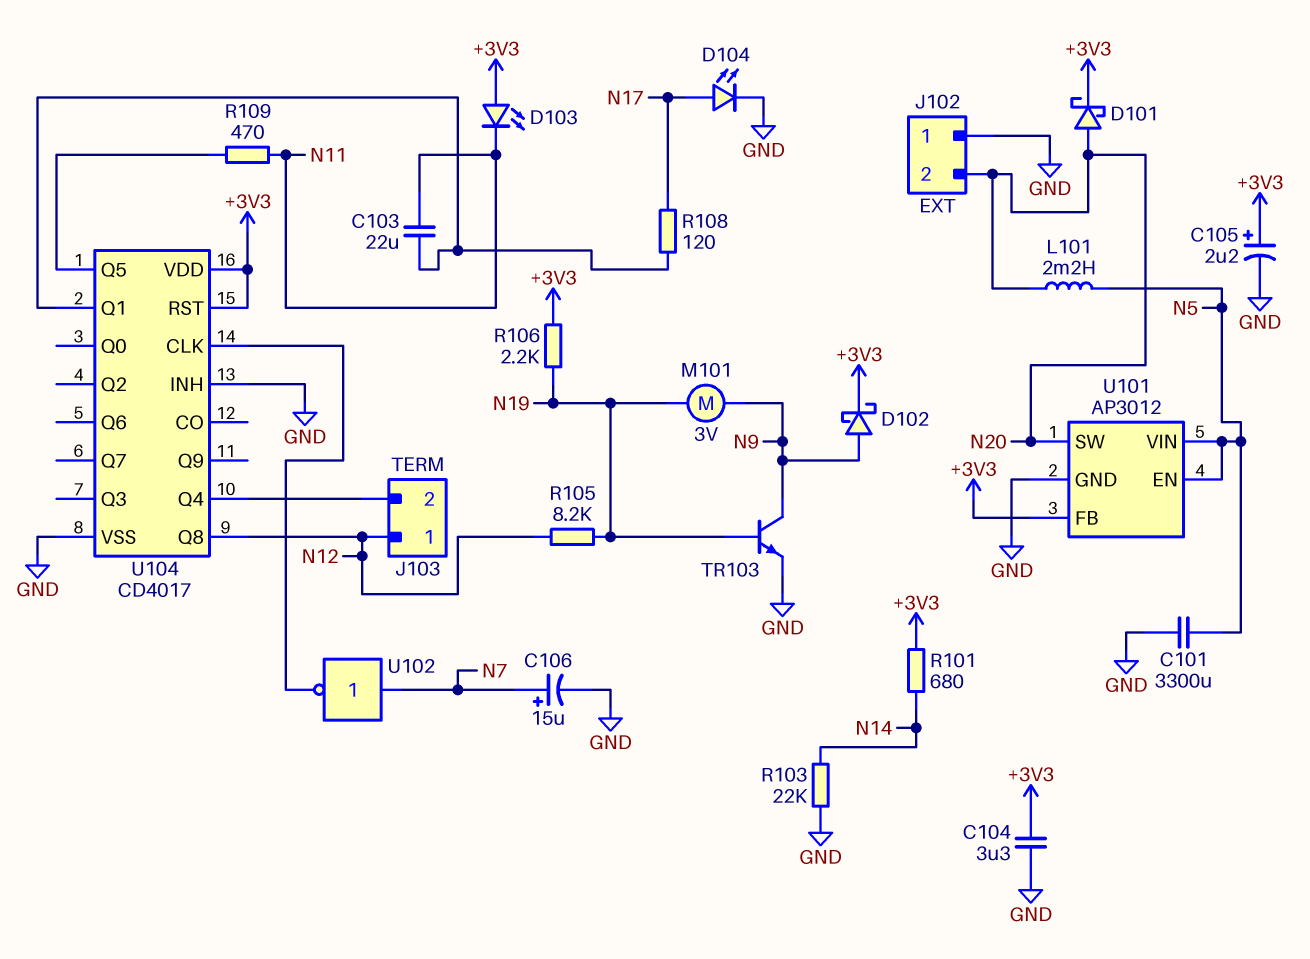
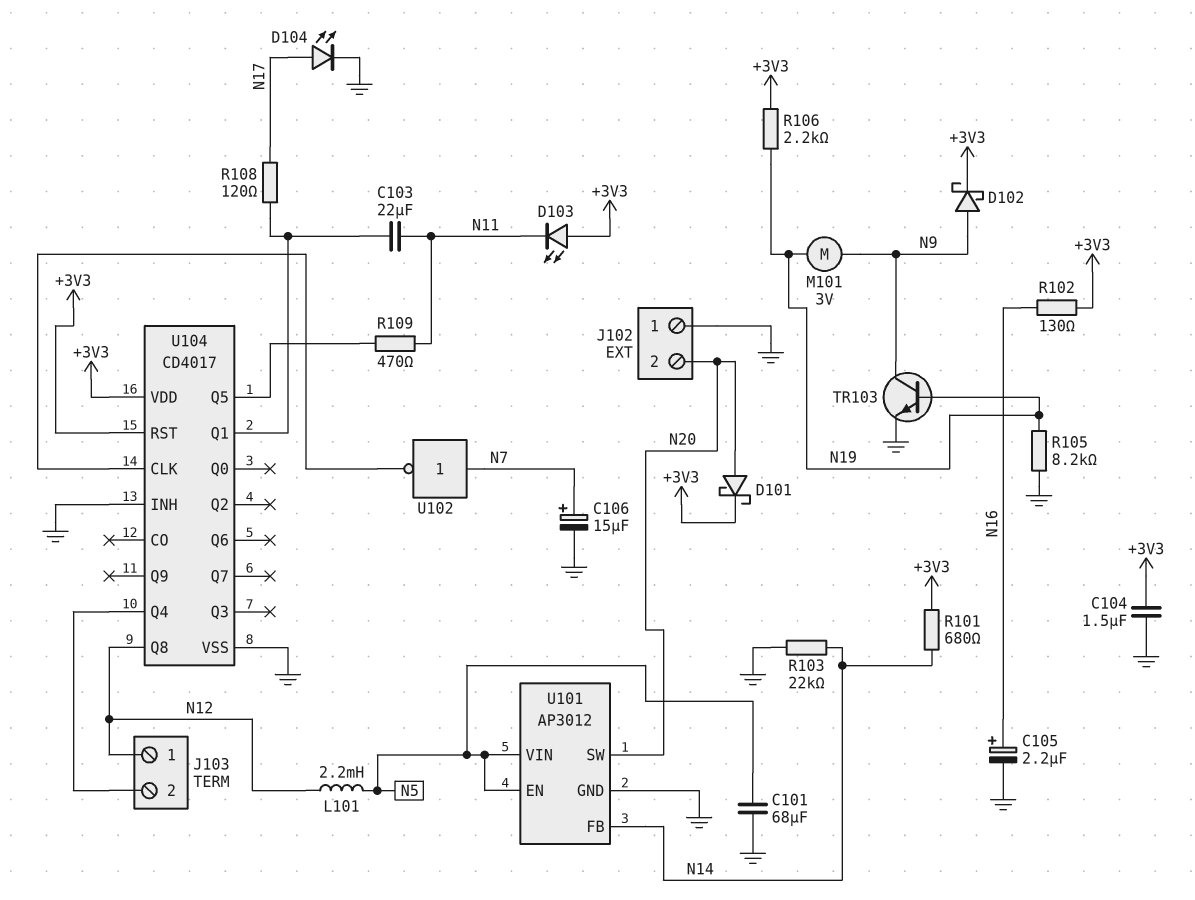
C101: 3300uF (GND, N5) -> 68uF (GND, N5)
C104: 3.3uF (+3V3, GND) -> 1.5uF (+3V3, GND)
C105: 2.2uF (plus +3V3, minus GND) -> 2.2uF (plus N16, minus GND)
L101: 2.2mH (N5, N20) -> 2.2mH (N5, N12)
R102: none -> 130 (+3V3, N16)
R105: 8.2k (N12, N19) -> 8.2k (GND, N19)
U101 pin FB: +3V3 -> N14

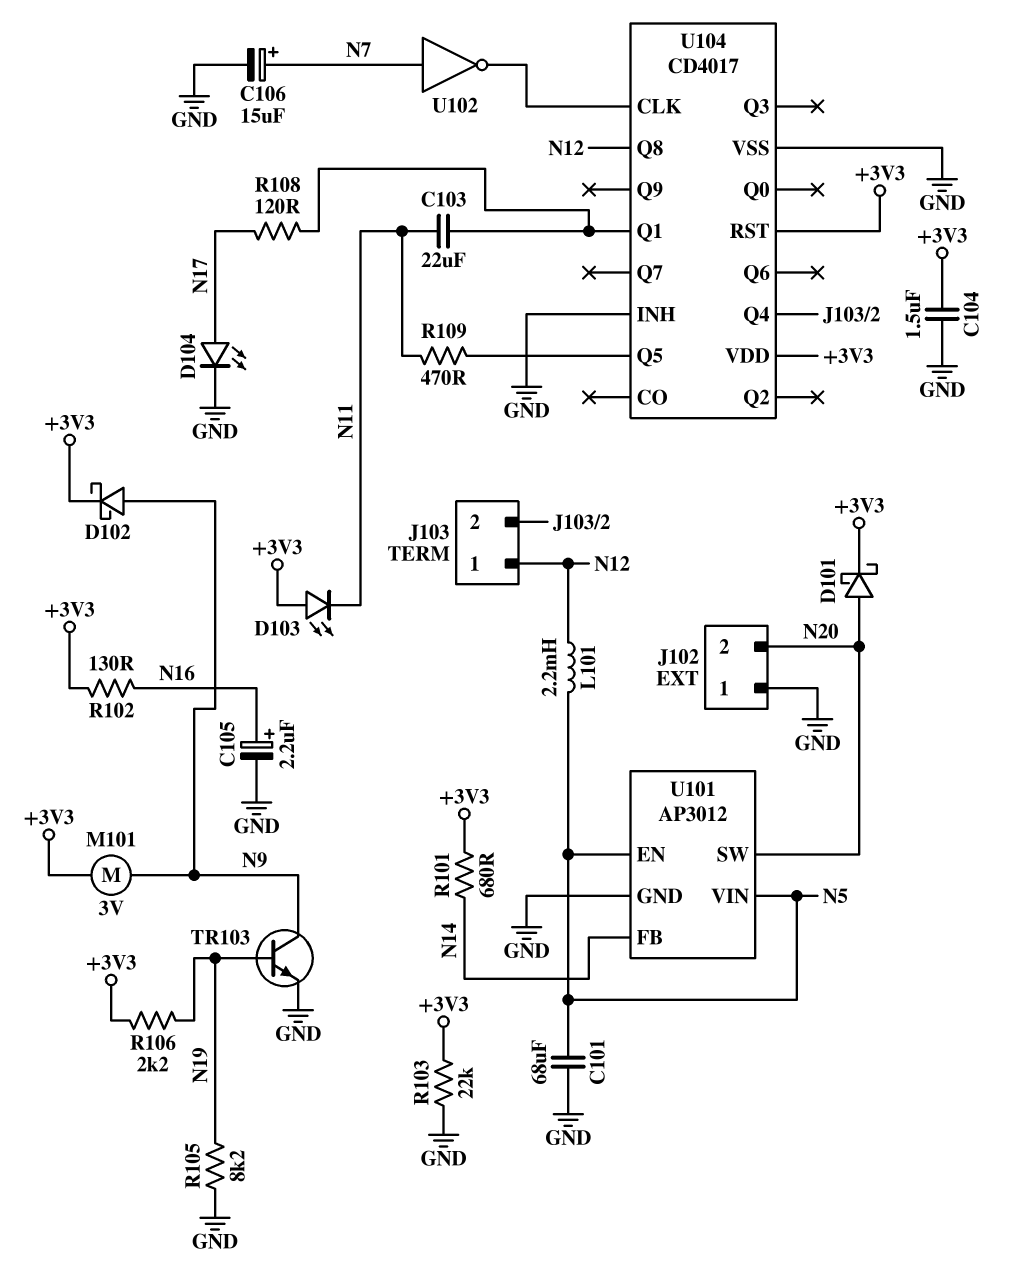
M101: motor 3V (N9, N19) -> motor 3V (+3V3, N9)
R103: 22k (GND, N14) -> 22k (+3V3, GND)

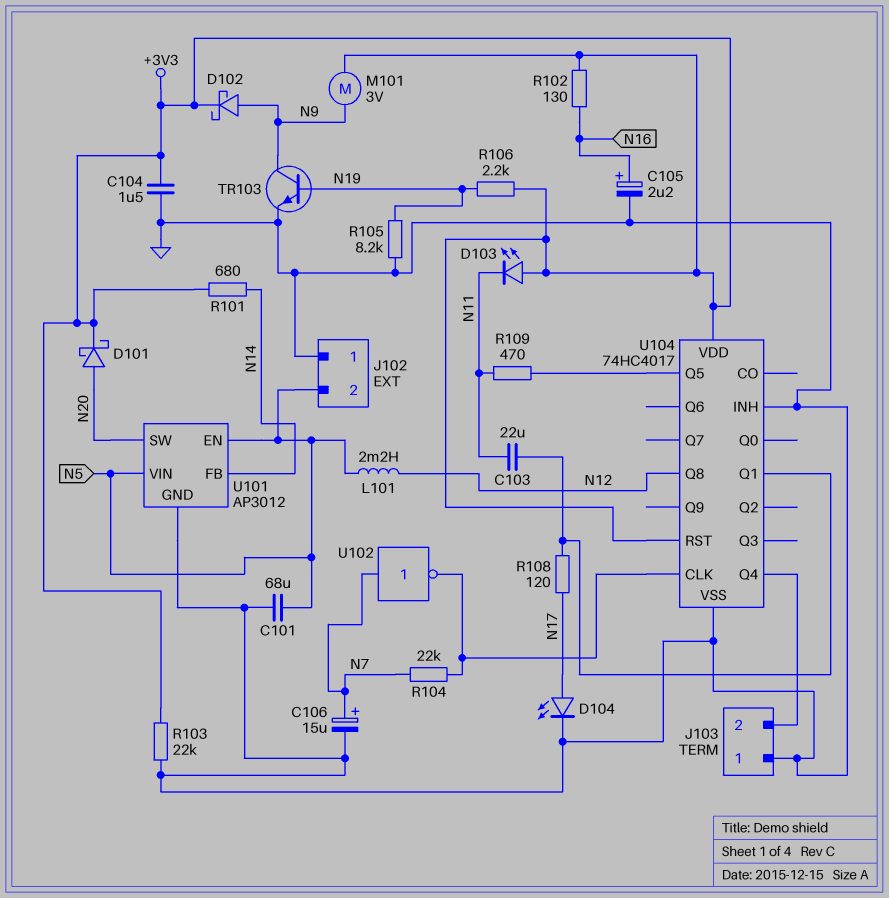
J102 pin 2: N20 -> N5
J103 pin 1: N12 -> GND
R104: none -> 22k (N7, U104/CLK)
U104: CD4017 -> 74HC4017

